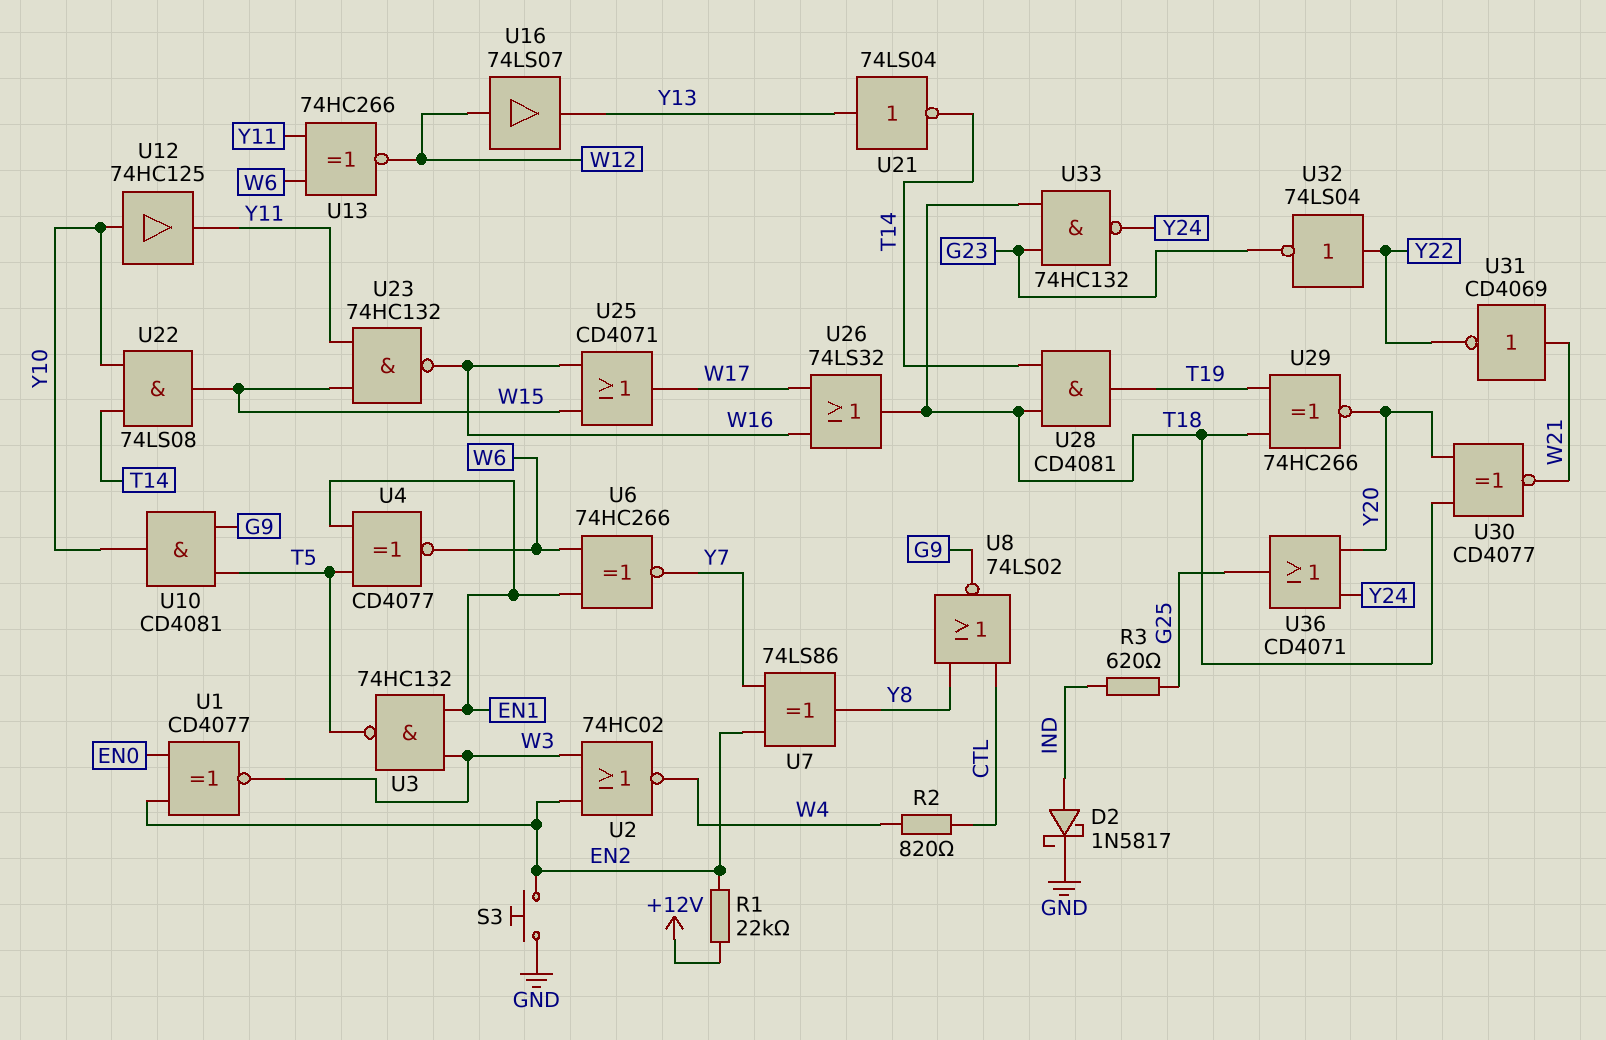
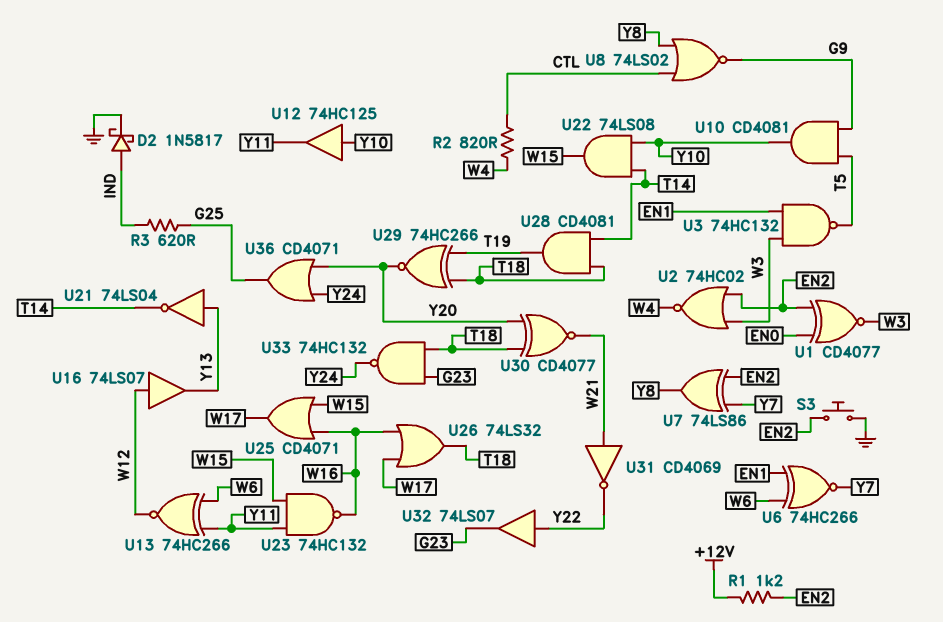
R1: 22k (+12V, EN2) -> 1.2k (+12V, EN2)
U4: XNOR CD4077 (in EN1, in T5, out W6) -> none
U32: NOT 74LS04 (in Y22, out G23) -> buffer 74LS07 (in Y22, out G23)

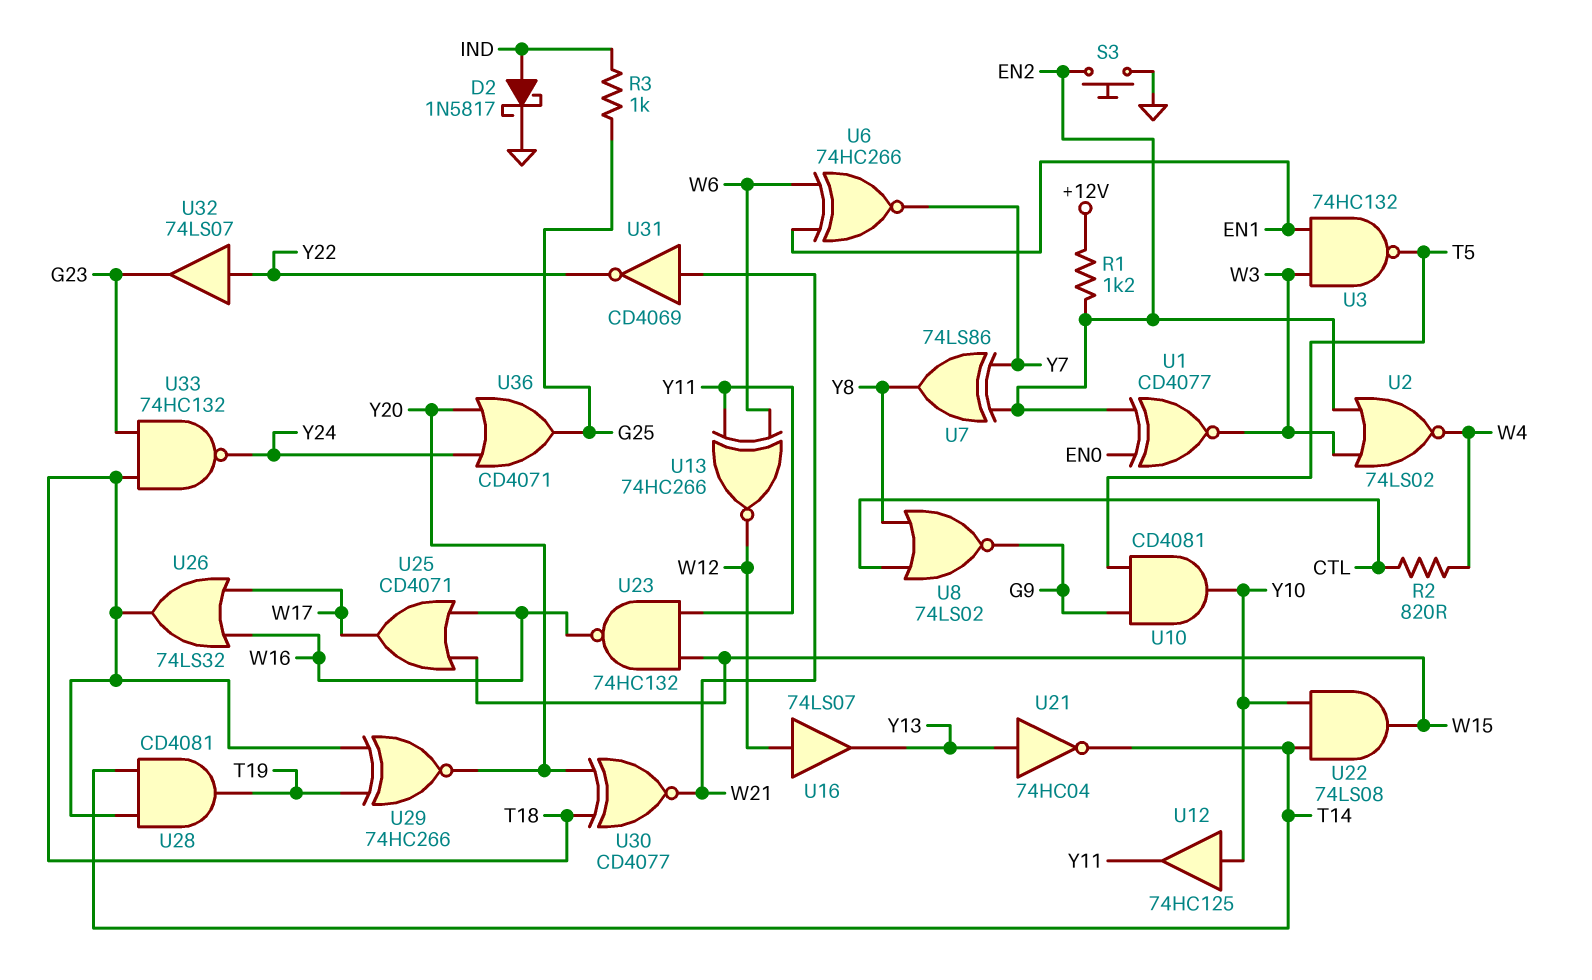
R3: 620 (G25, IND) -> 1k (G25, IND)
U2: NOR 74HC02 (in EN2, in W3, out W4) -> NOR 74LS02 (in EN2, in W3, out W4)
U21: NOT 74LS04 (in Y13, out T14) -> NOT 74HC04 (in Y13, out T14)

